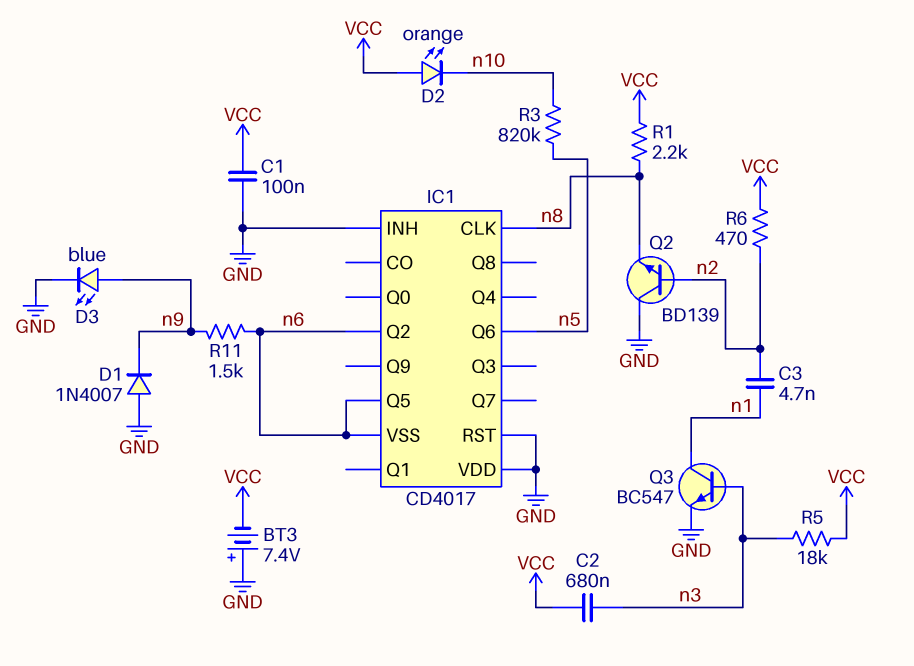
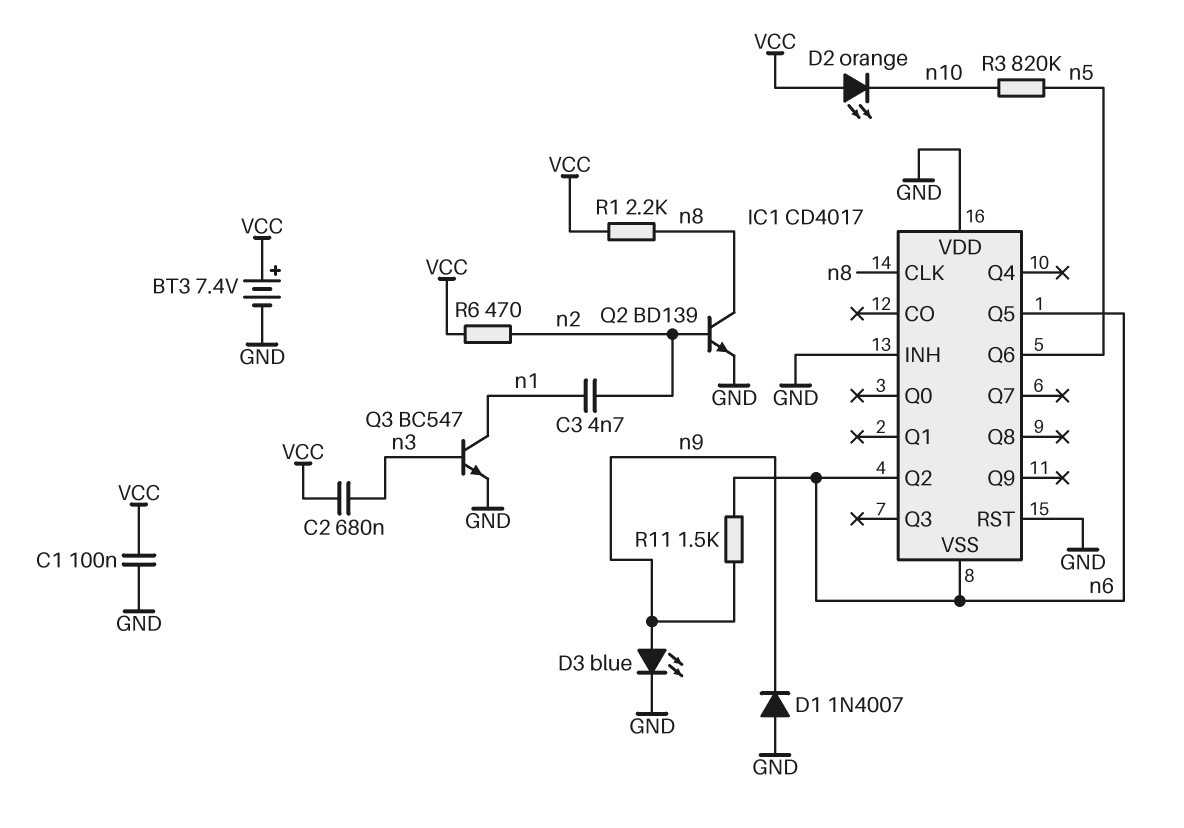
BT3: 7.4V (plus GND, minus VCC) -> 7.4V (plus VCC, minus GND)
Q2: NPN BD139 (B n2, C GND, E n8) -> NPN BD139 (B n2, C n8, E GND)
R5: 18k (VCC, n3) -> none

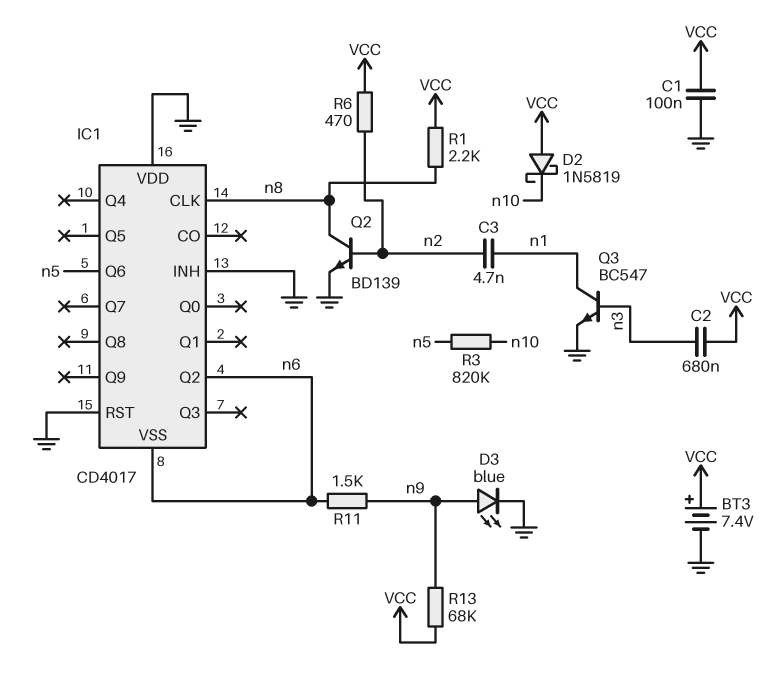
D1: diode 1N4007 (A GND, K n9) -> none
D2: LED orange (A VCC, K n10) -> schottky 1N5819 (A VCC, K n10)
IC1 pin Q5: n6 -> none
R13: none -> 68k (VCC, n9)

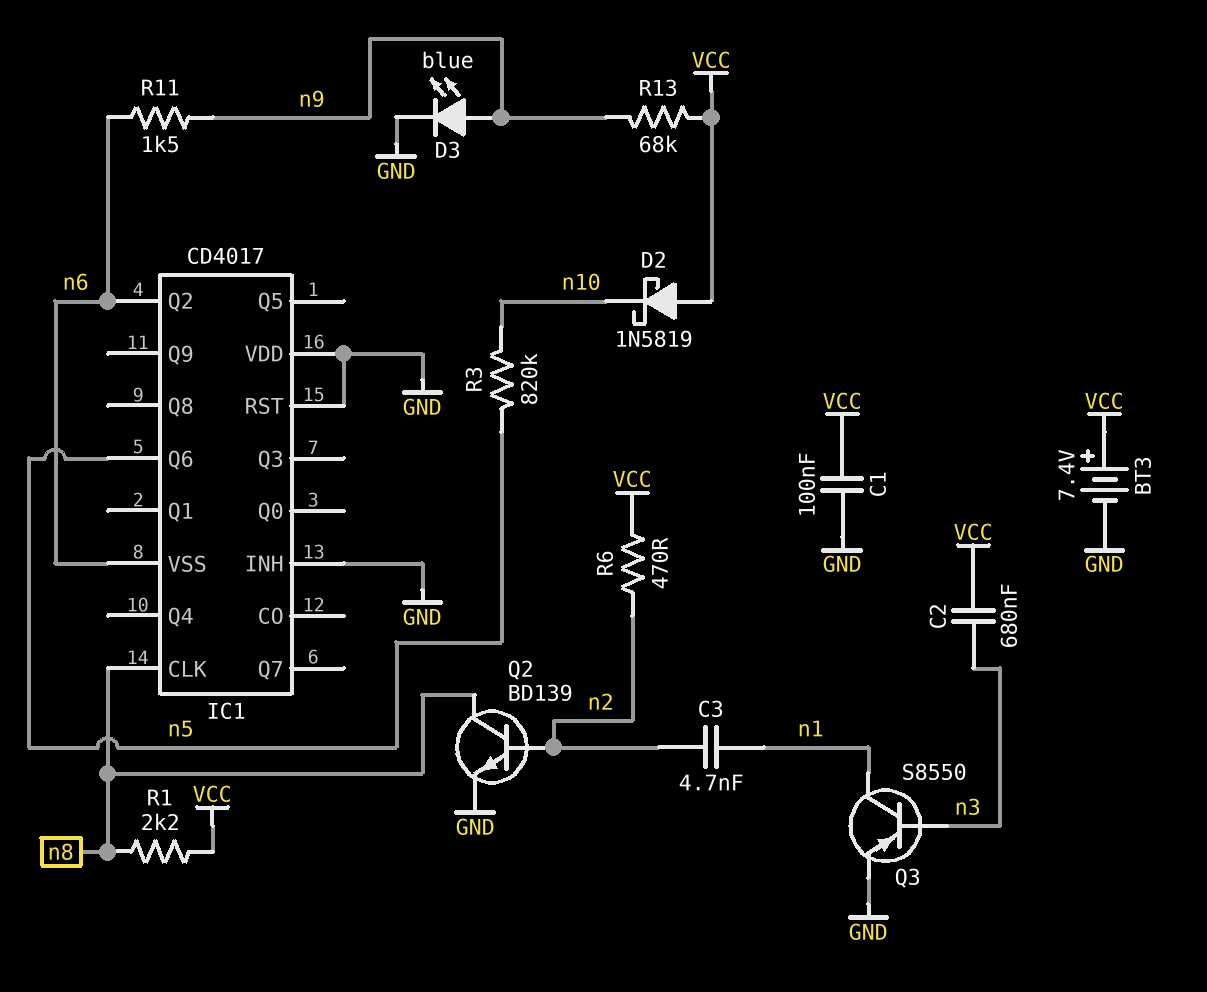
Q3: NPN BC547 (B n3, C n1, E GND) -> PNP S8550 (B n3, C n1, E GND)

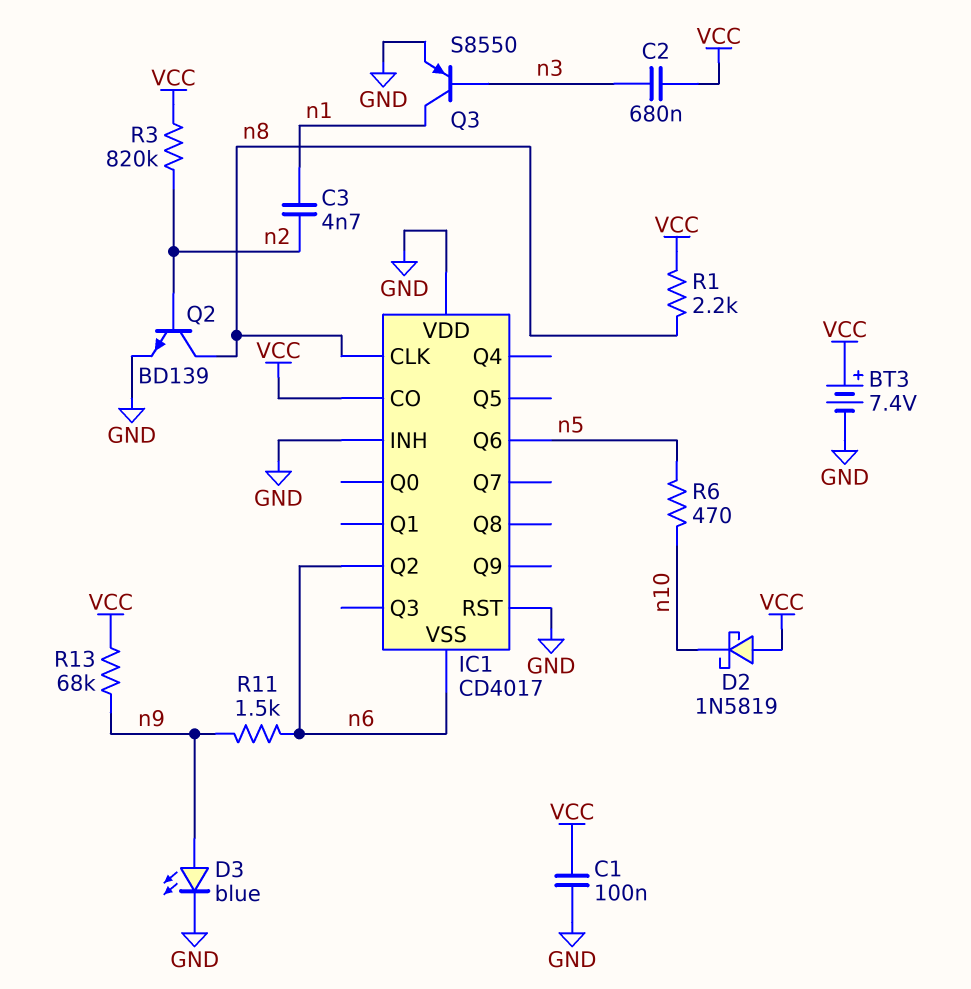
IC1 pin CO: none -> VCC
R3: 820k (n5, n10) -> 820k (VCC, n2)
R6: 470 (VCC, n2) -> 470 (n5, n10)

